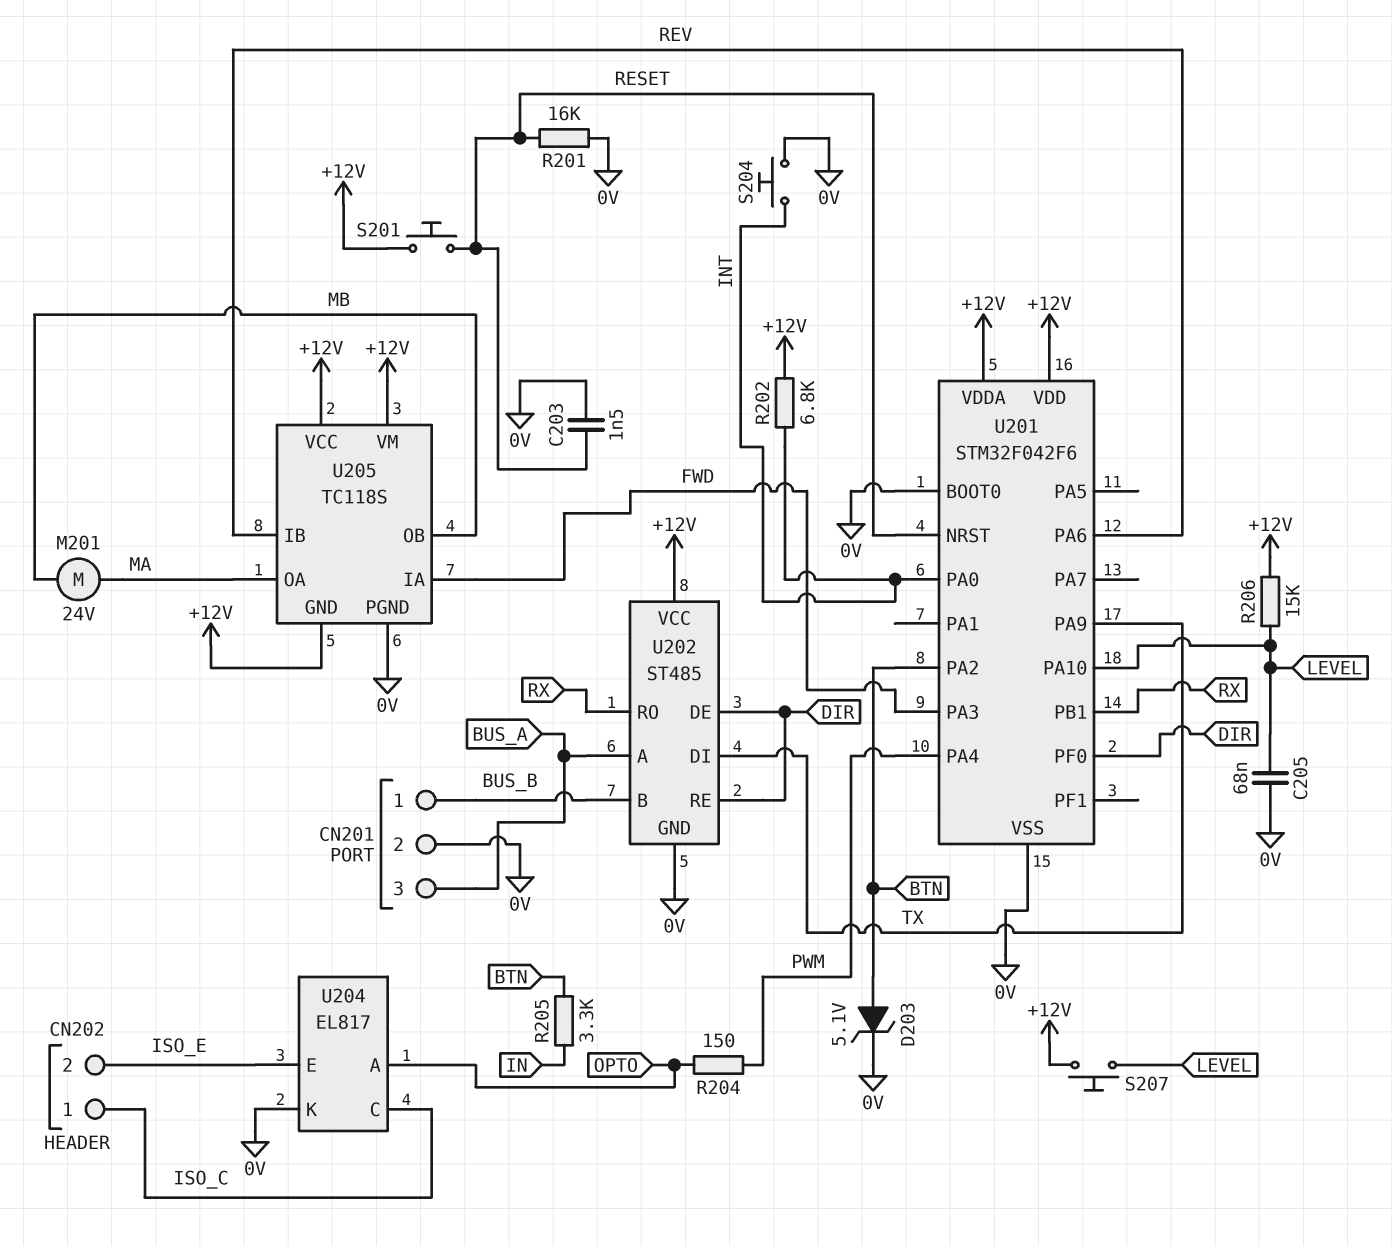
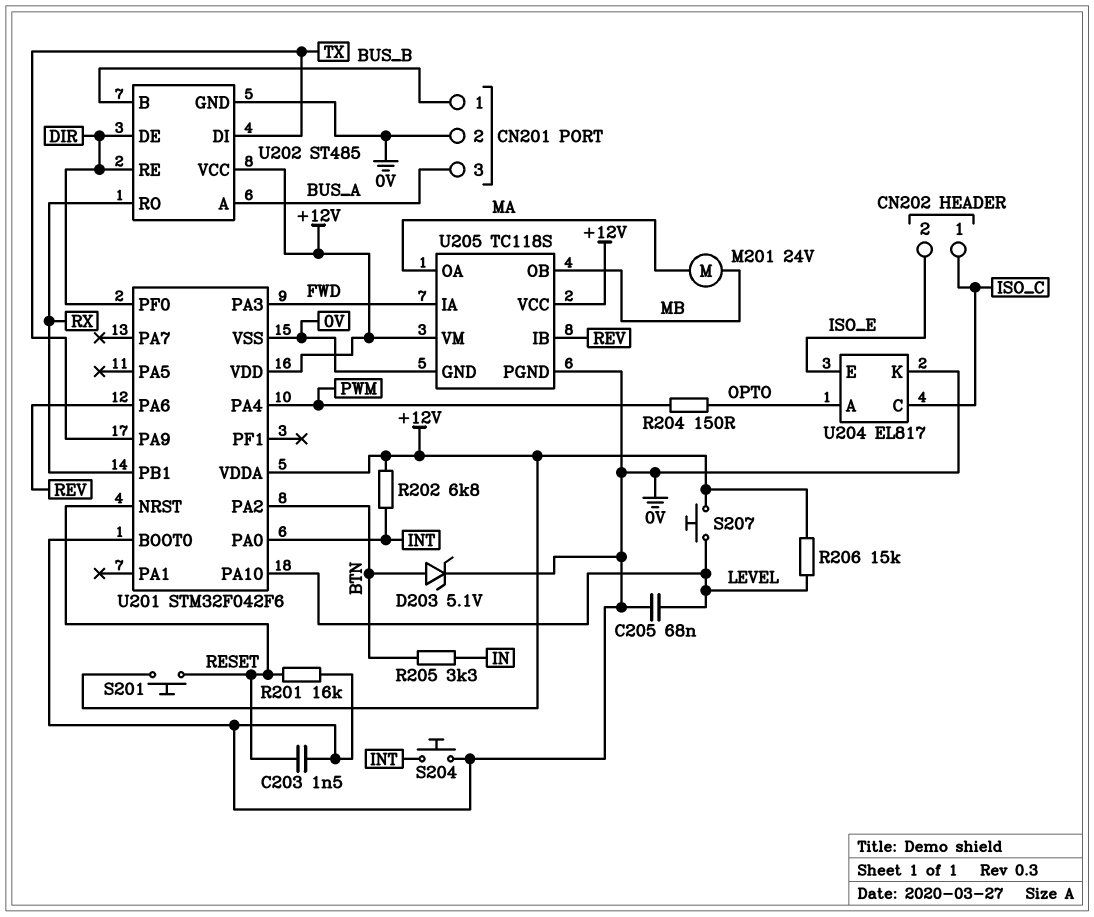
U205 pin GND: +12V -> 0V

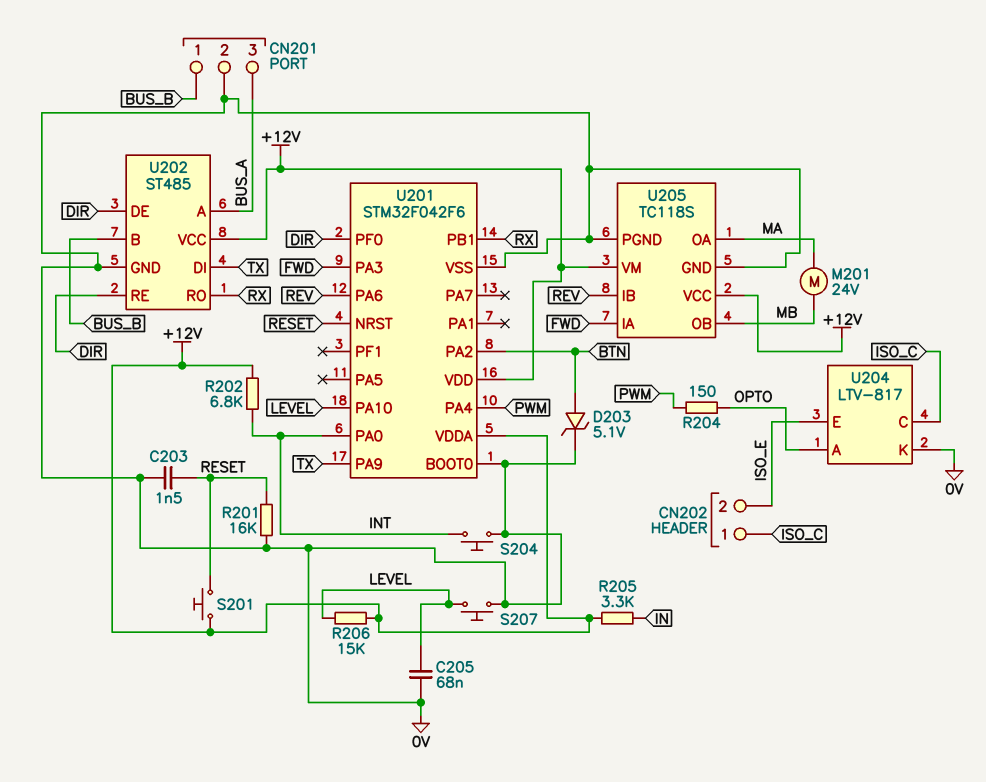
R205: 3.3k (BTN, IN) -> 3.3k (+12V, IN)
S207: button (+12V, LEVEL) -> button (0V, LEVEL)
U204: EL817 -> LTV-817

